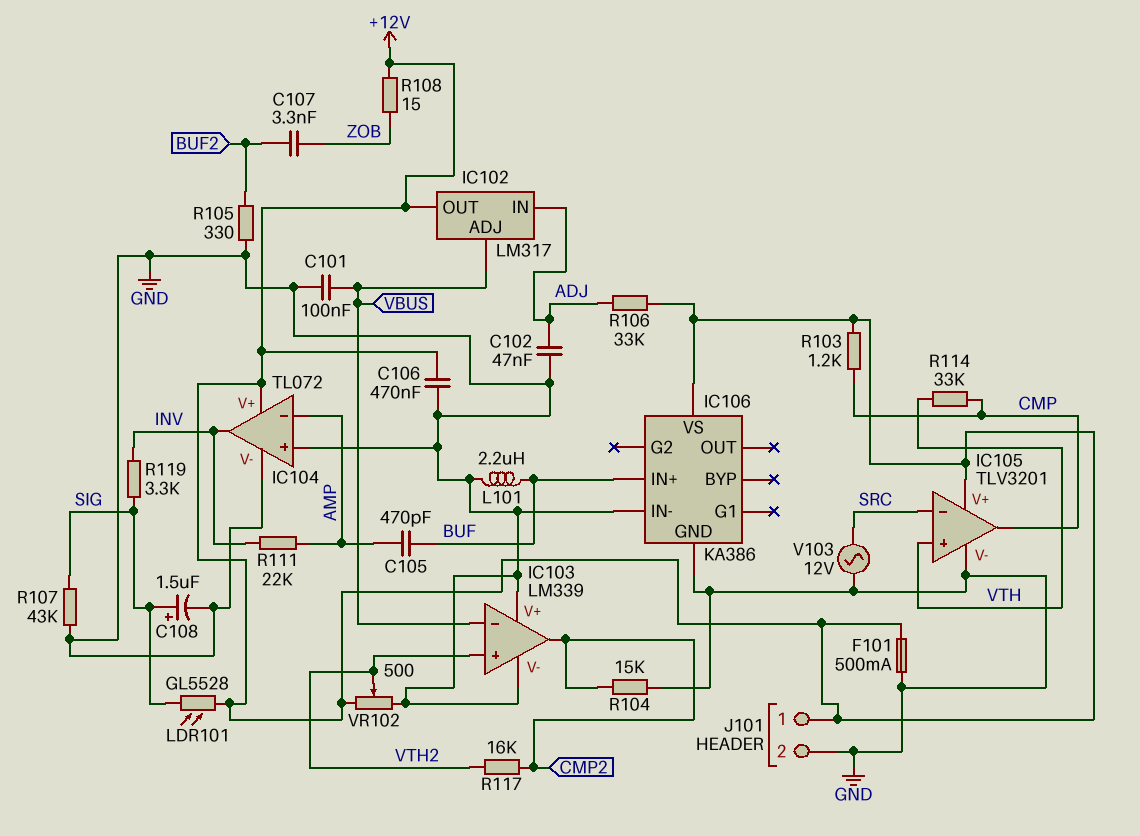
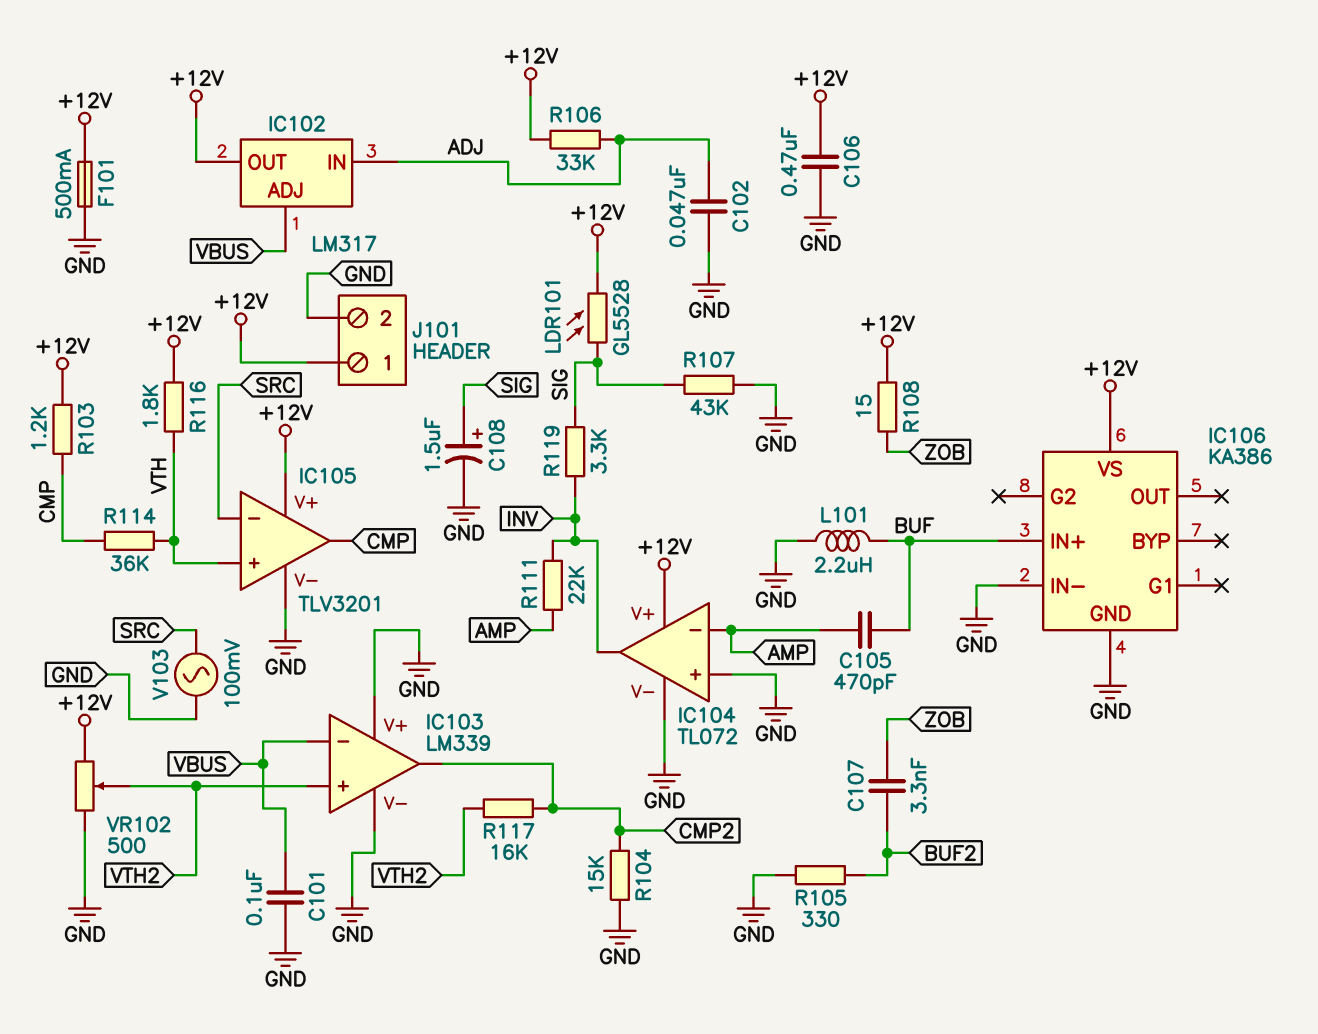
R114: 33k (CMP, VTH) -> 36k (CMP, VTH)
R116: none -> 1.8k (+12V, VTH)
V103: AC 12V (GND, SRC) -> AC 100mV (GND, SRC)

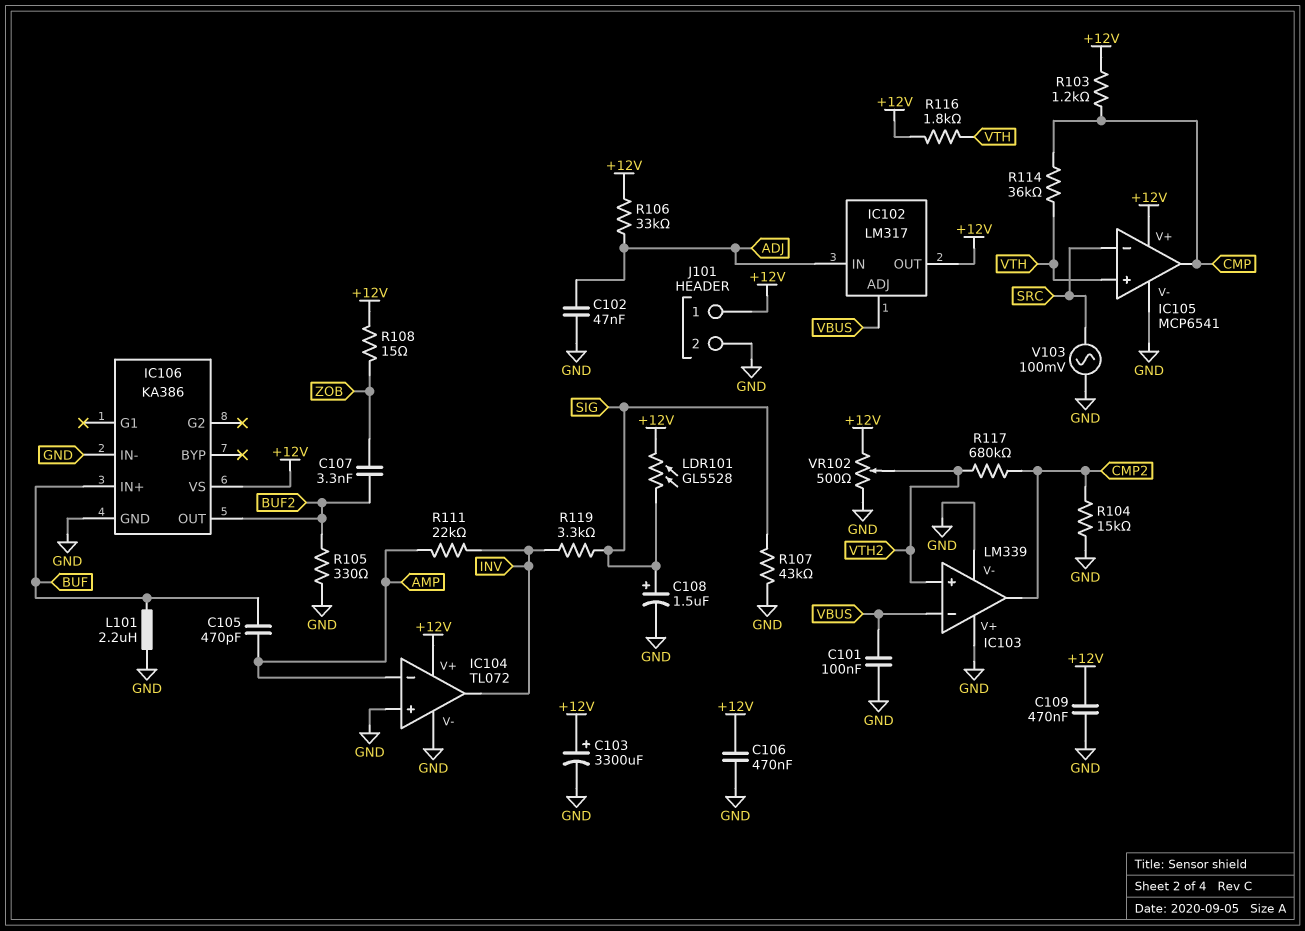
C103: none -> 3300uF (plus +12V, minus GND)
C109: none -> 470nF (+12V, GND)
F101: 500mA (+12V, GND) -> none
IC105: TLV3201 -> MCP6541
IC106 pin OUT: none -> BUF2
R117: 16k (CMP2, VTH2) -> 680k (CMP2, VTH2)

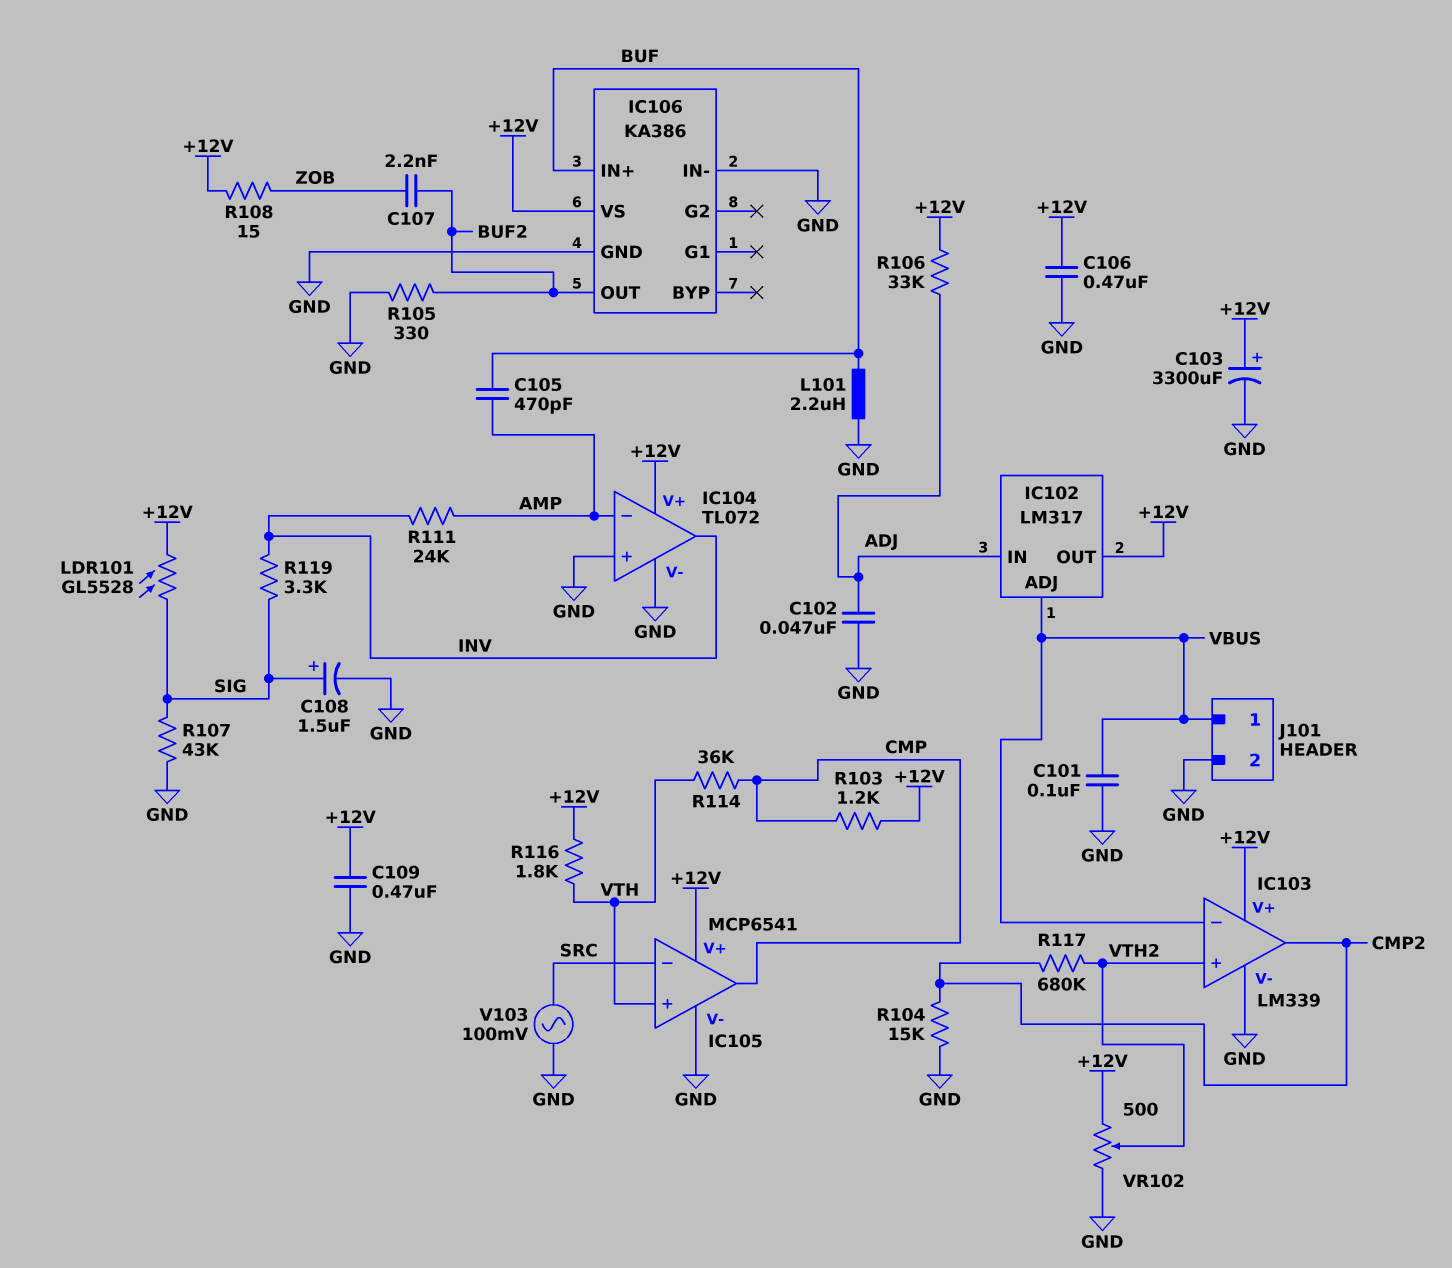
C107: 3.3nF (BUF2, ZOB) -> 2.2nF (BUF2, ZOB)
IC103 pin V+: GND -> +12V
J101 pin 1: +12V -> VBUS
R111: 22k (AMP, INV) -> 24k (AMP, INV)

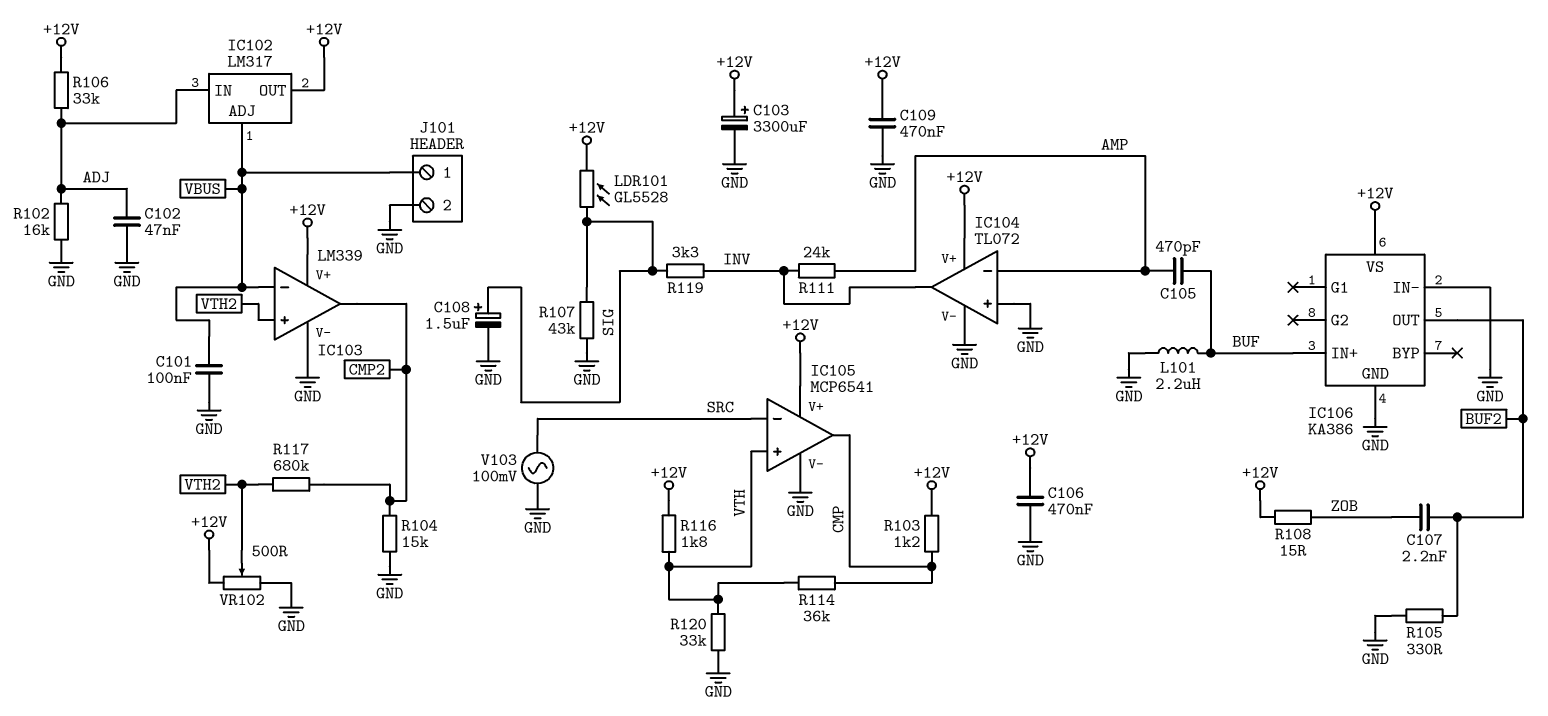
R102: none -> 16k (ADJ, GND)
R120: none -> 33k (GND, VTH)

